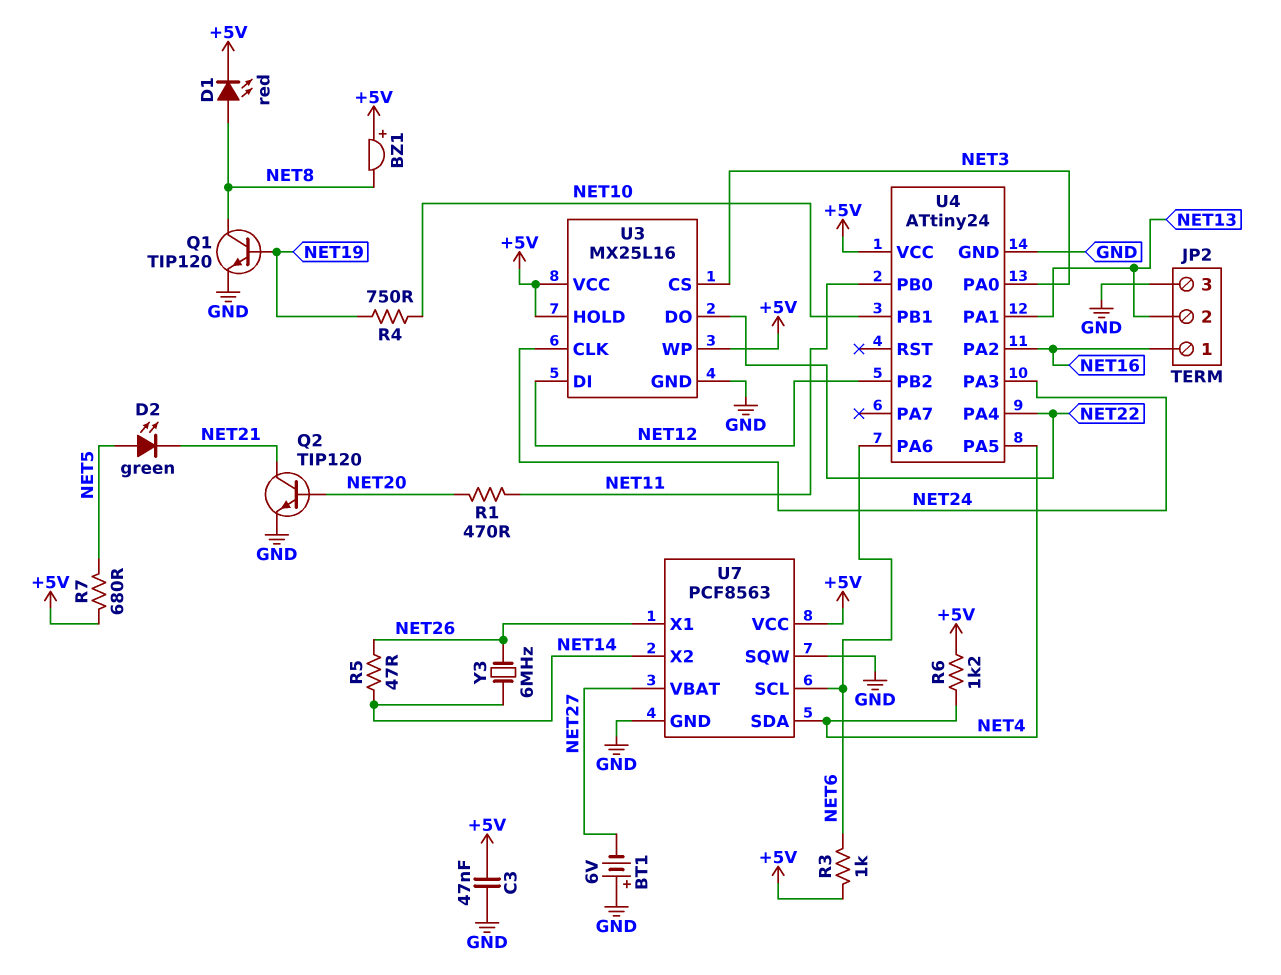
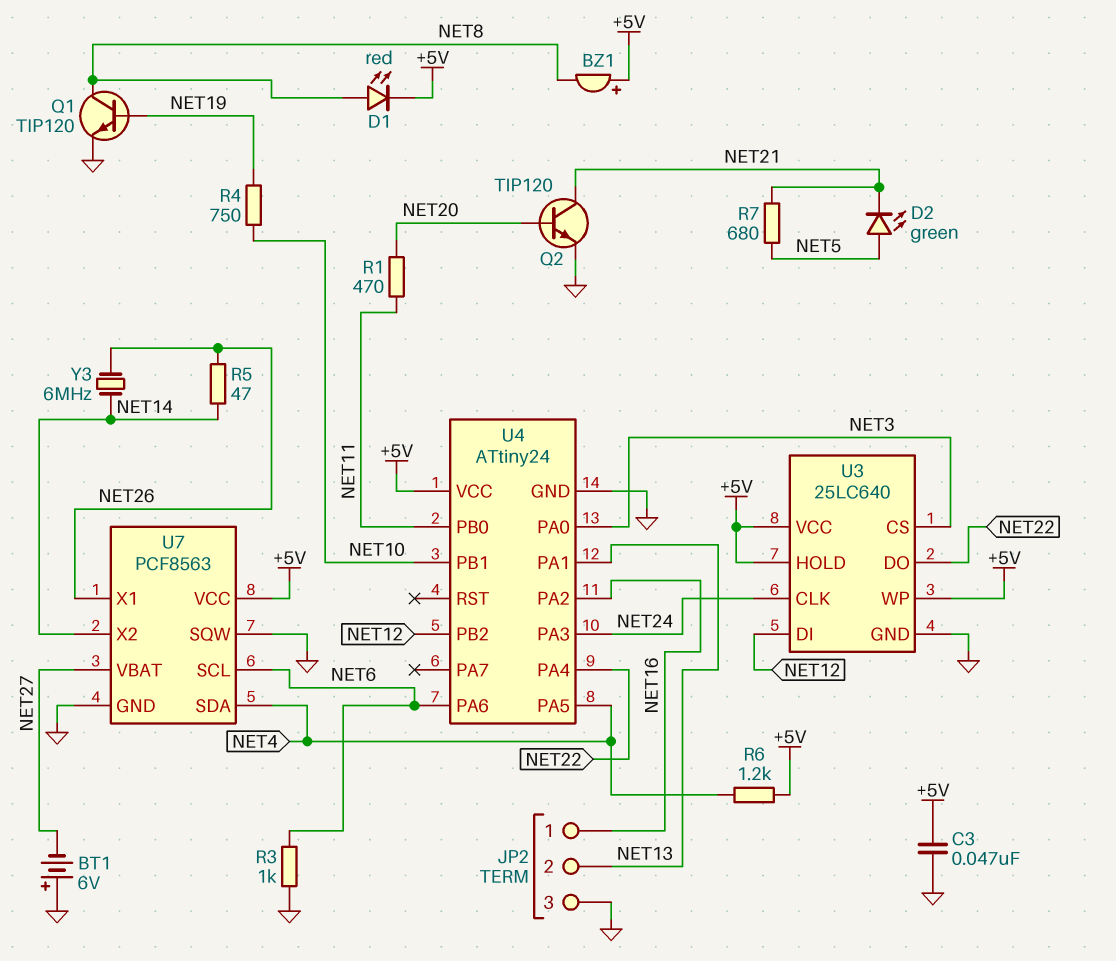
R3: 1k (+5V, NET6) -> 1k (GND, NET6)
R7: 680 (+5V, NET5) -> 680 (NET5, NET21)
U3: MX25L16 -> 25LC640

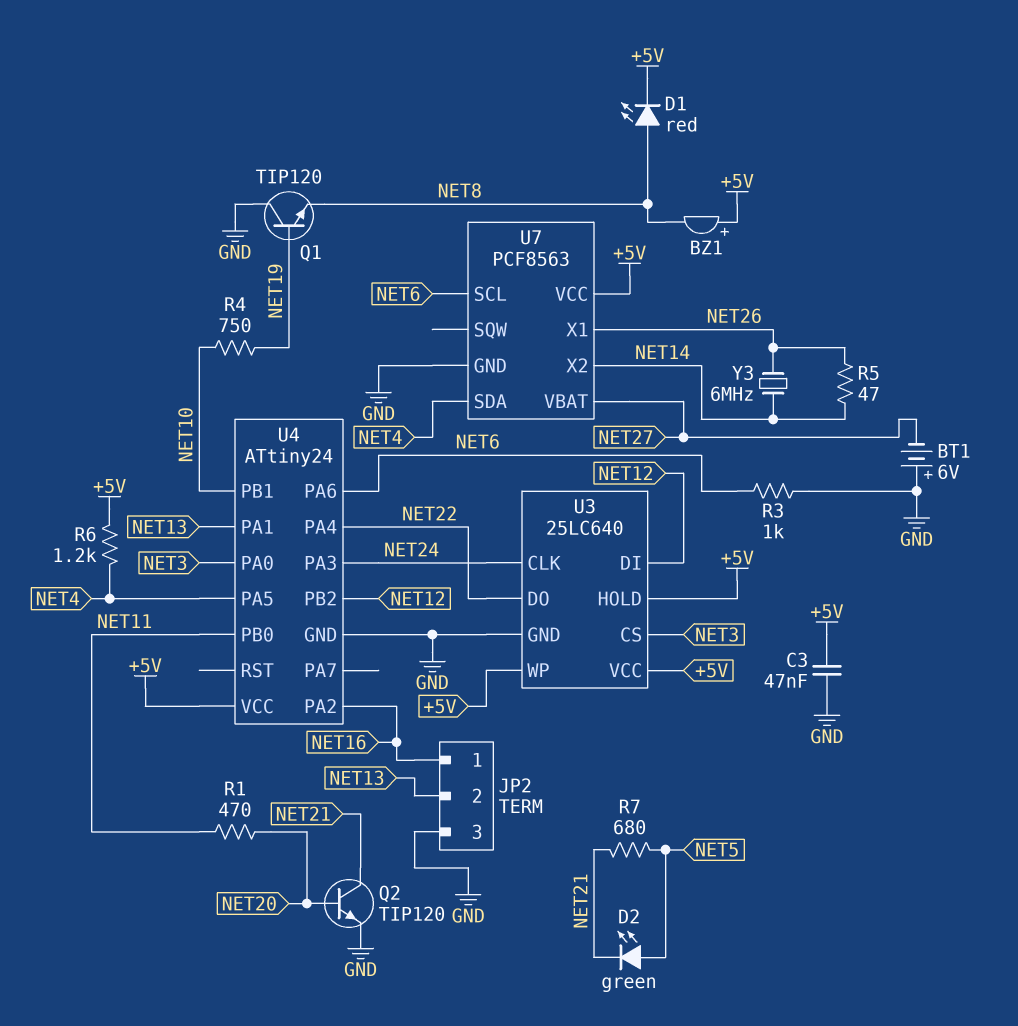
Q1: NPN TIP120 (B NET19, C NET8, E GND) -> NPN TIP120 (B NET19, C GND, E NET8)
U7 pin SQW: GND -> none

